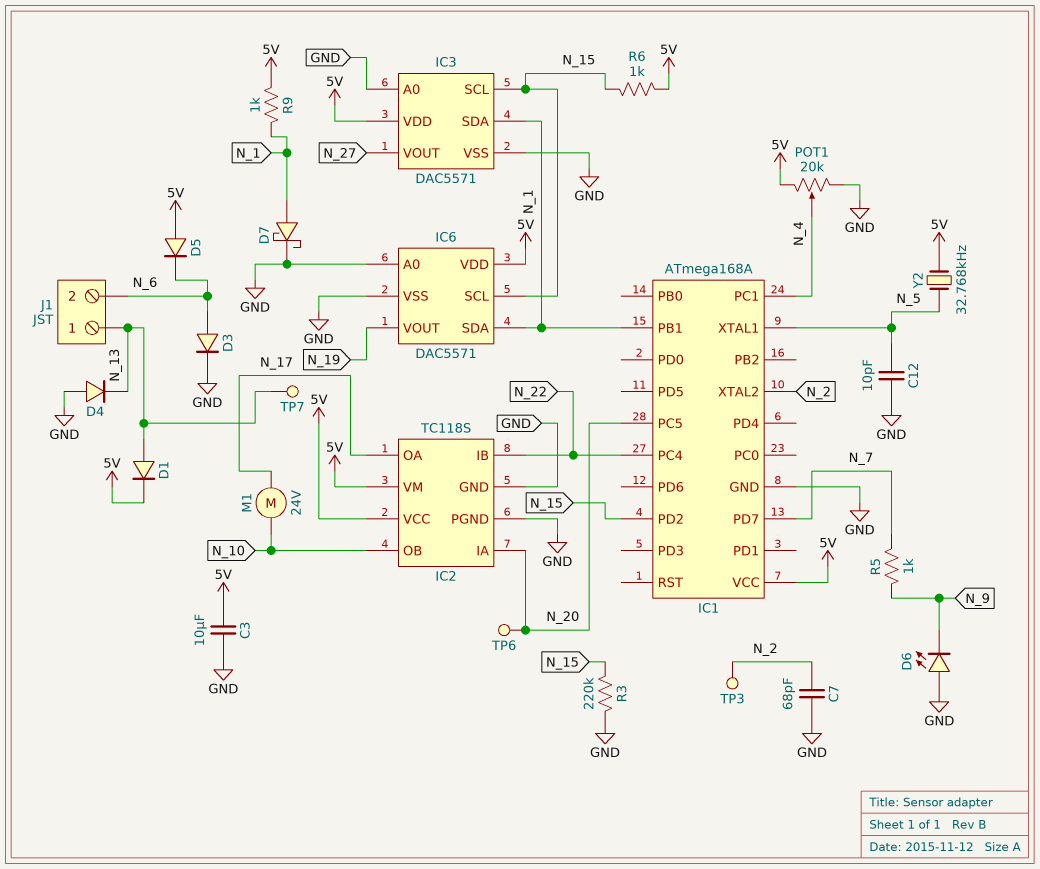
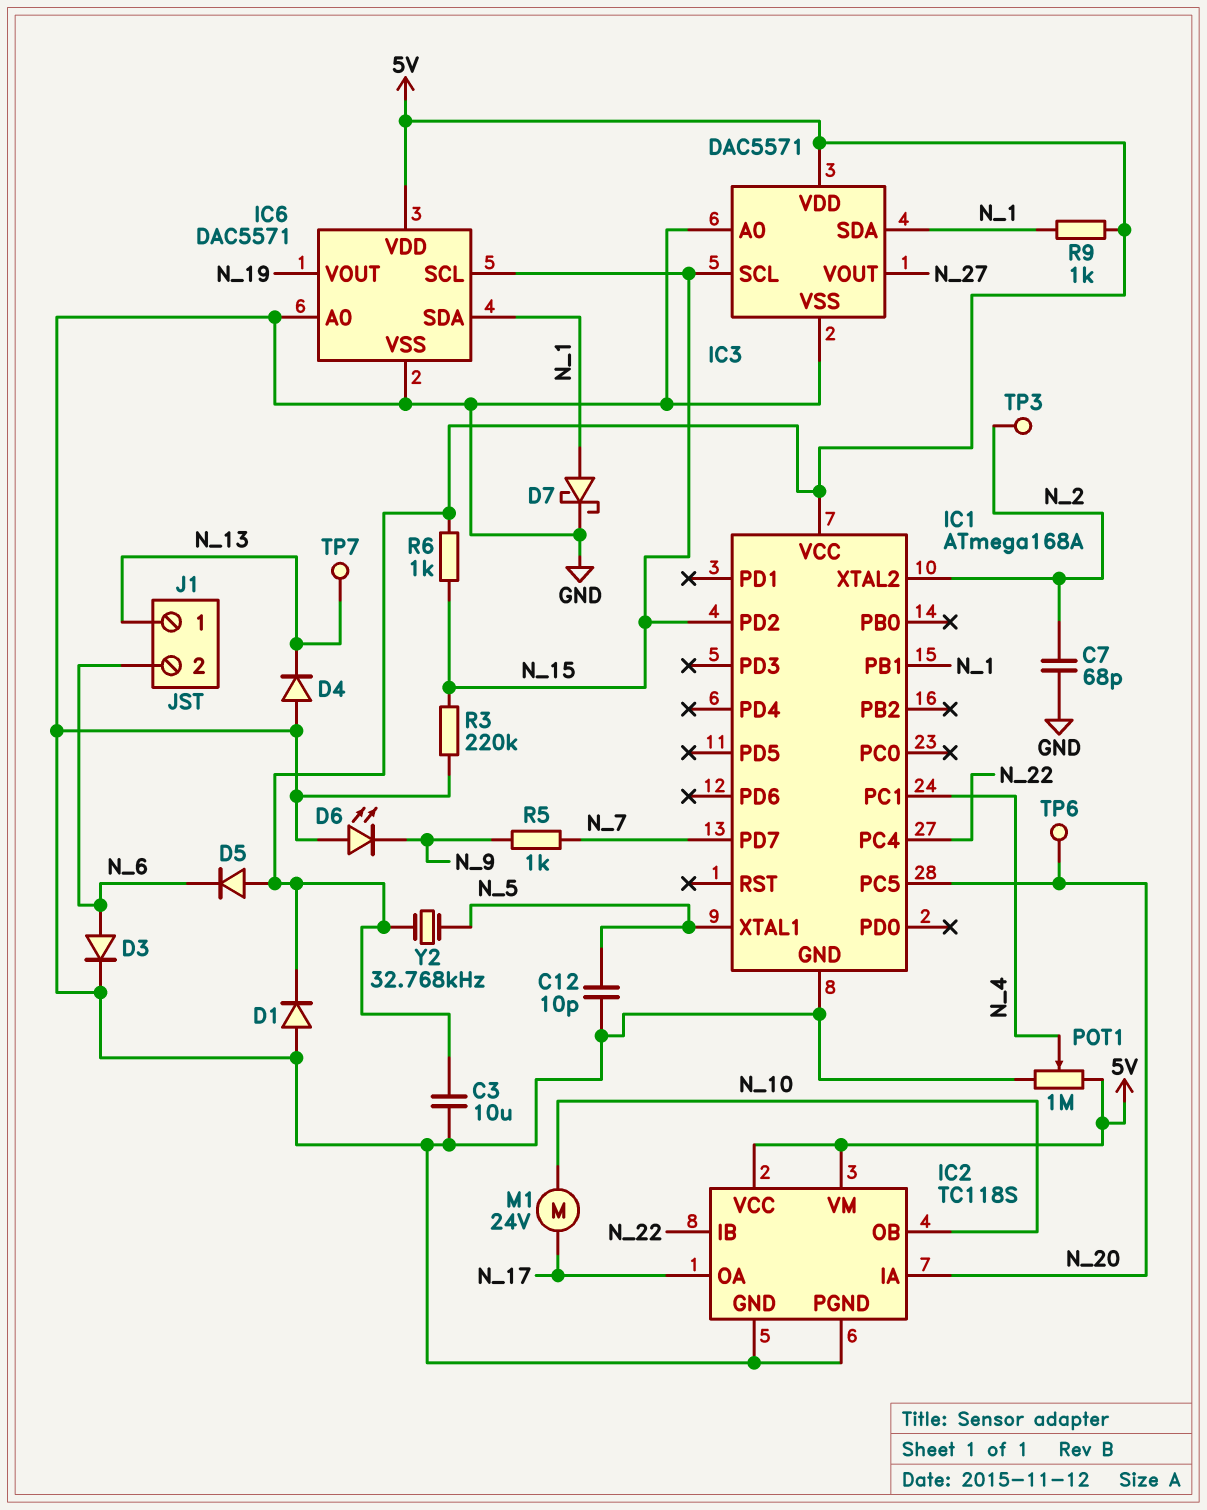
D1: diode (A N_13, K 5V) -> diode (A GND, K 5V)
POT1: 20k (5V, GND, wiper N_4) -> 1M (5V, GND, wiper N_4)

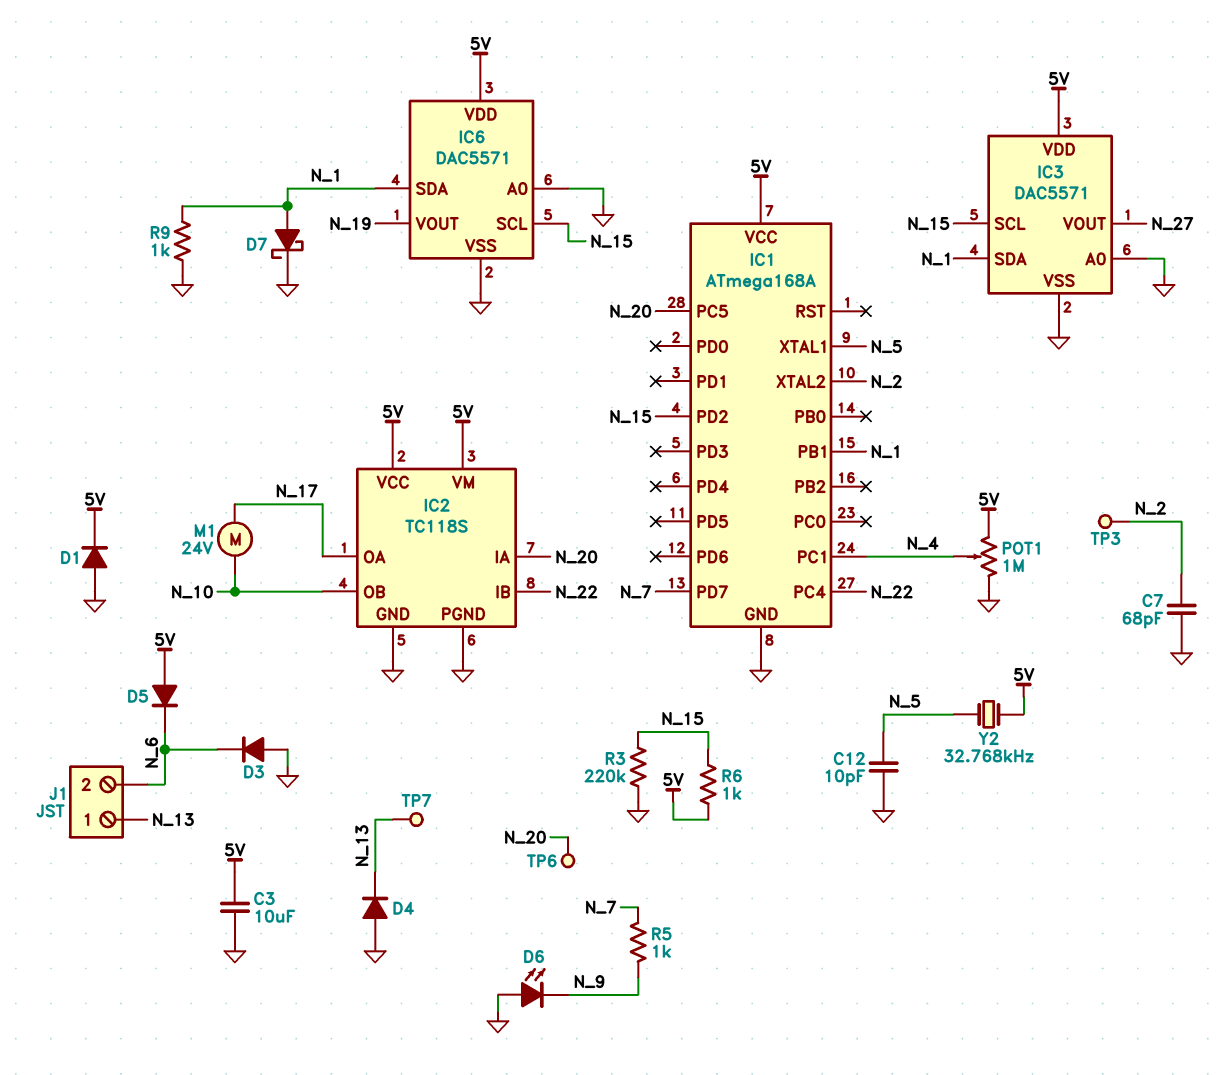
D3: diode (A N_6, K GND) -> diode (A GND, K N_6)
R9: 1k (5V, N_1) -> 1k (GND, N_1)

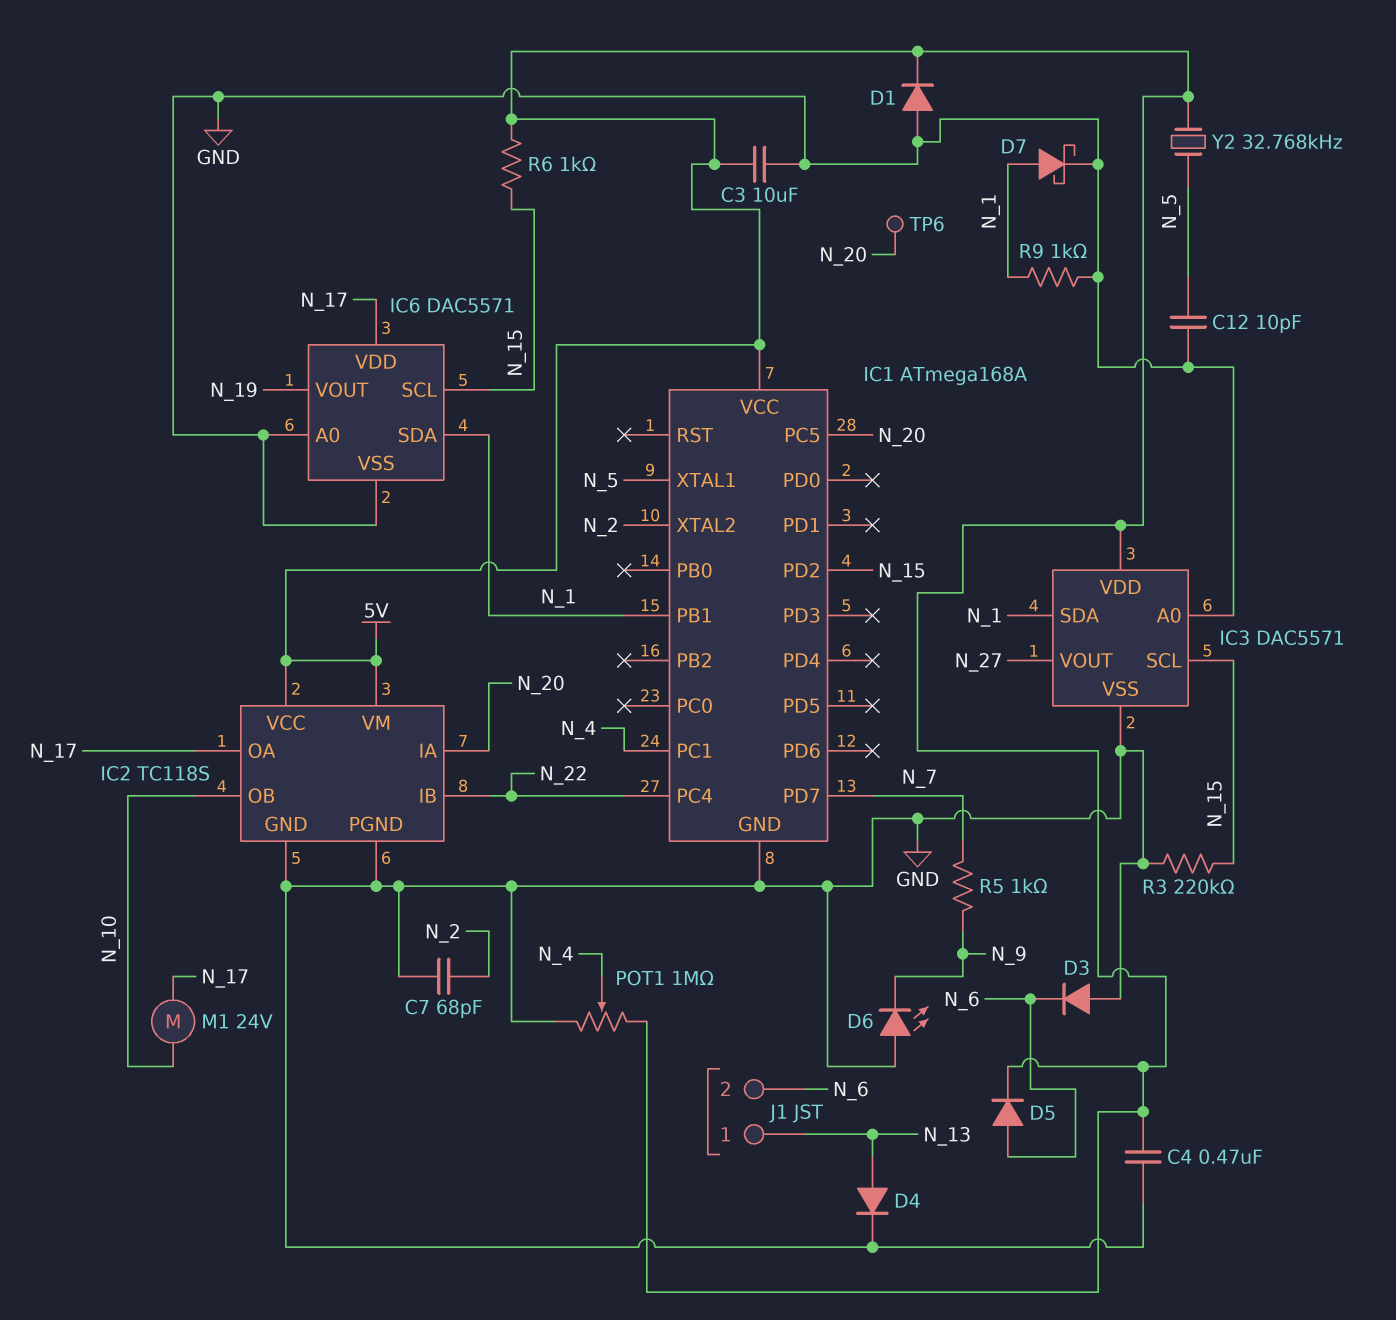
C4: none -> 470nF (5V, GND)
D4: diode (A GND, K N_13) -> diode (A N_13, K GND)
D5: diode (A 5V, K N_6) -> diode (A N_6, K 5V)
IC6 pin VDD: 5V -> N_17
TP3: test point (N_2) -> none
TP7: test point (N_13) -> none

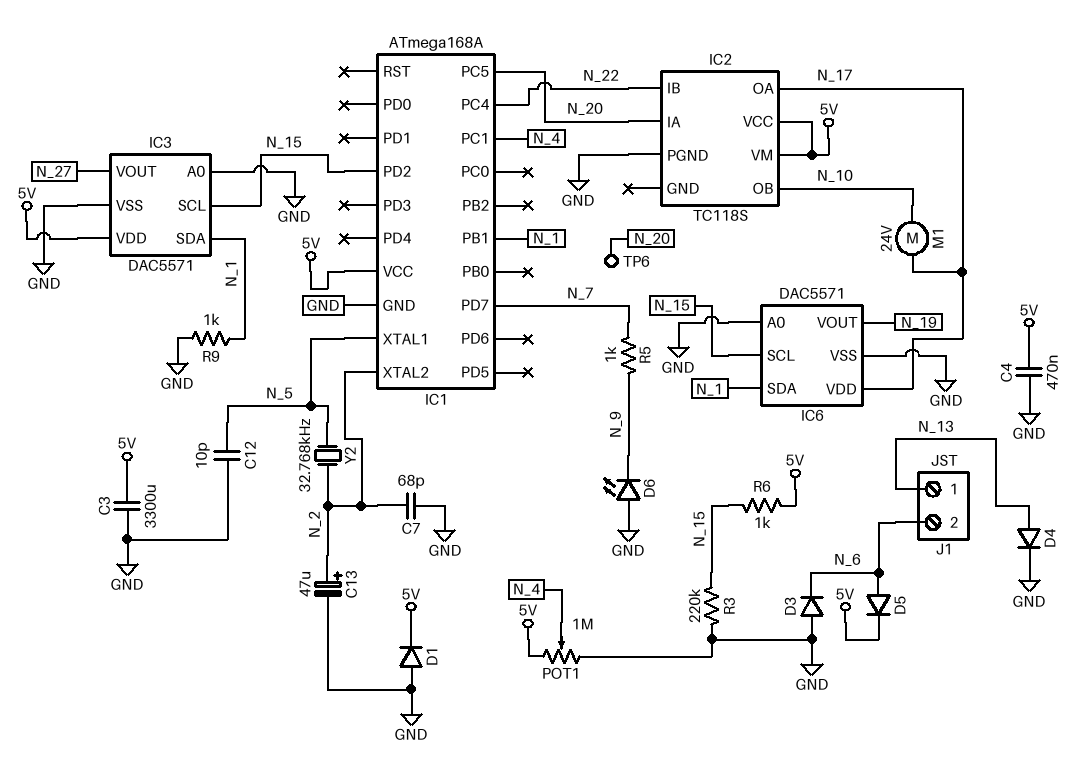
C3: 10uF (5V, GND) -> 3300uF (5V, GND)
C13: none -> 47uF (plus N_2, minus GND)
D7: schottky (A N_1, K GND) -> none
IC2 pin GND: GND -> none
Y2: 32.768kHz (5V, N_5) -> 32.768kHz (N_2, N_5)

